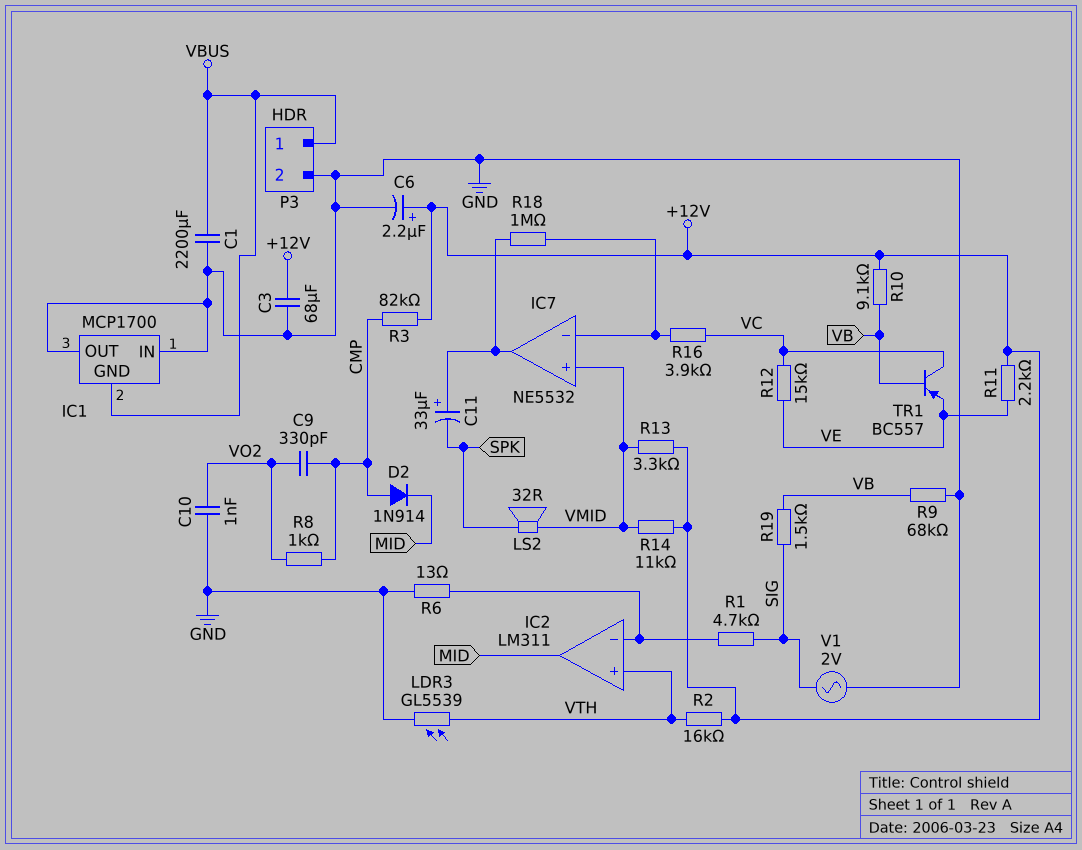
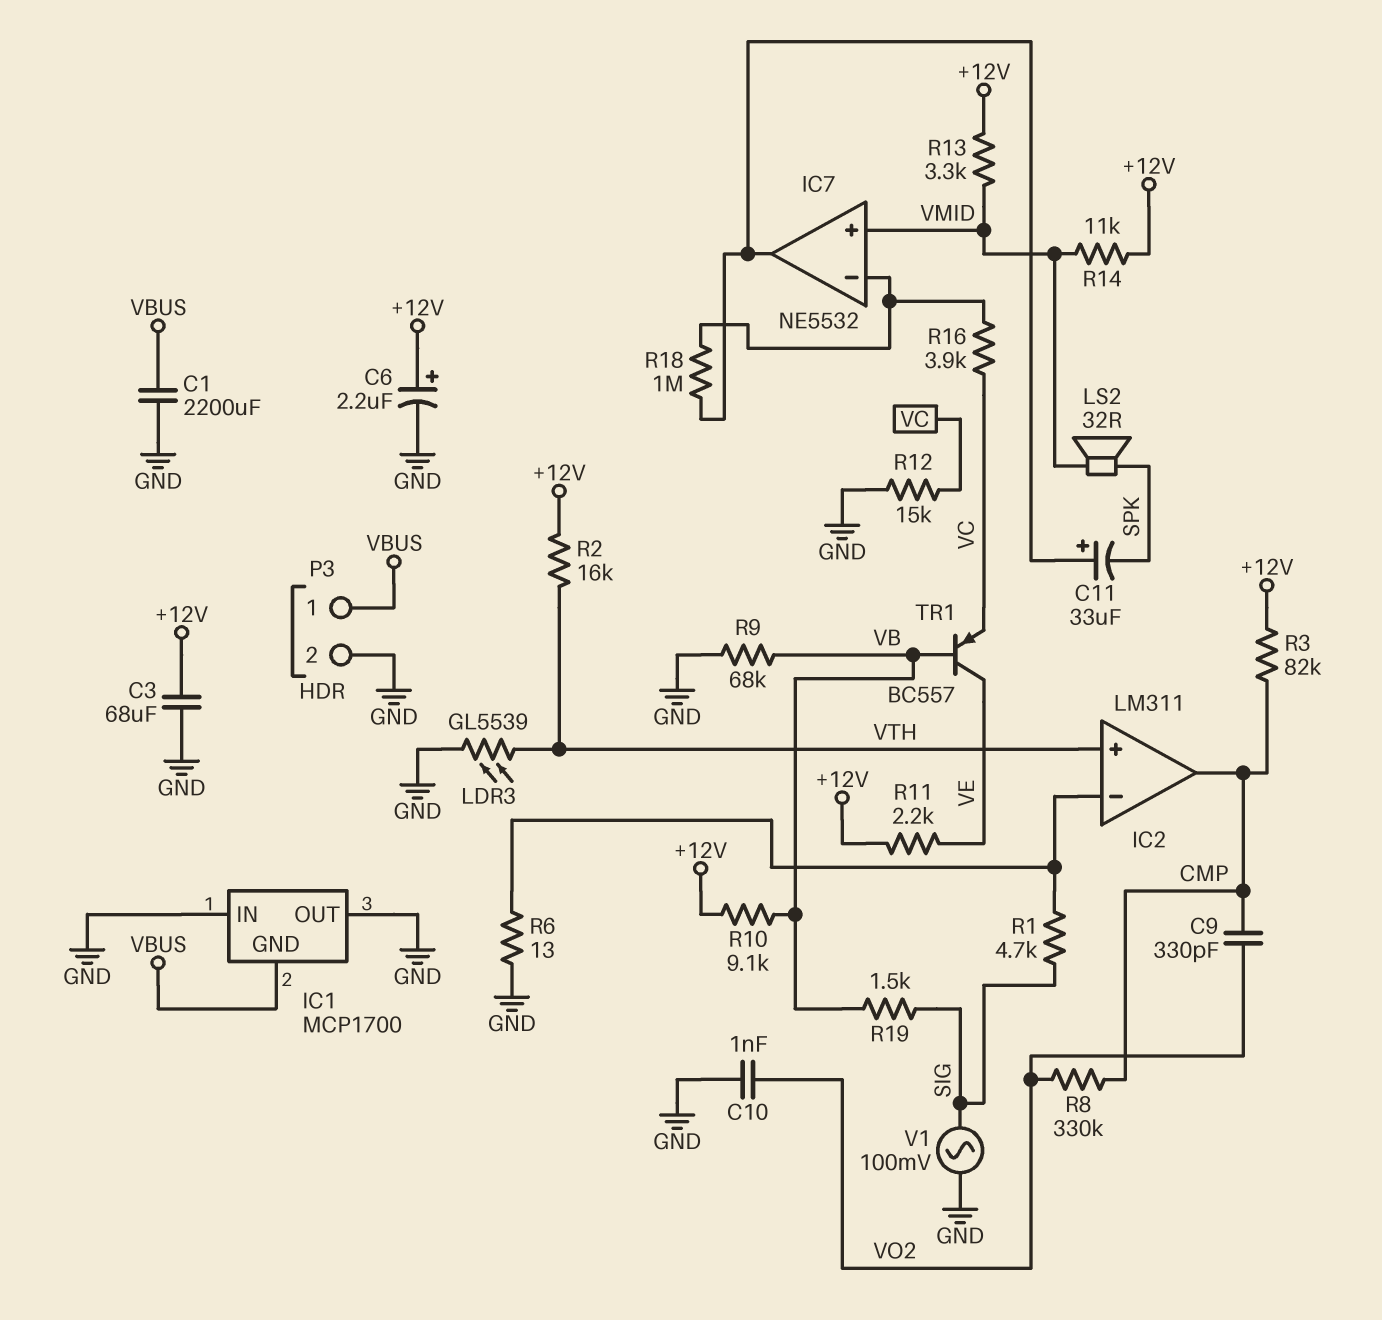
D2: diode 1N914 (A CMP, K MID) -> none
IC2 pin out: MID -> CMP
R8: 1k (CMP, VO2) -> 330k (CMP, VO2)
R12: 15k (VC, VE) -> 15k (GND, VC)
TR1: PNP BC557 (B VB, C VC, E VE) -> PNP BC557 (B VB, C VE, E VC)
V1: AC 2V (GND, SIG) -> AC 100mV (GND, SIG)

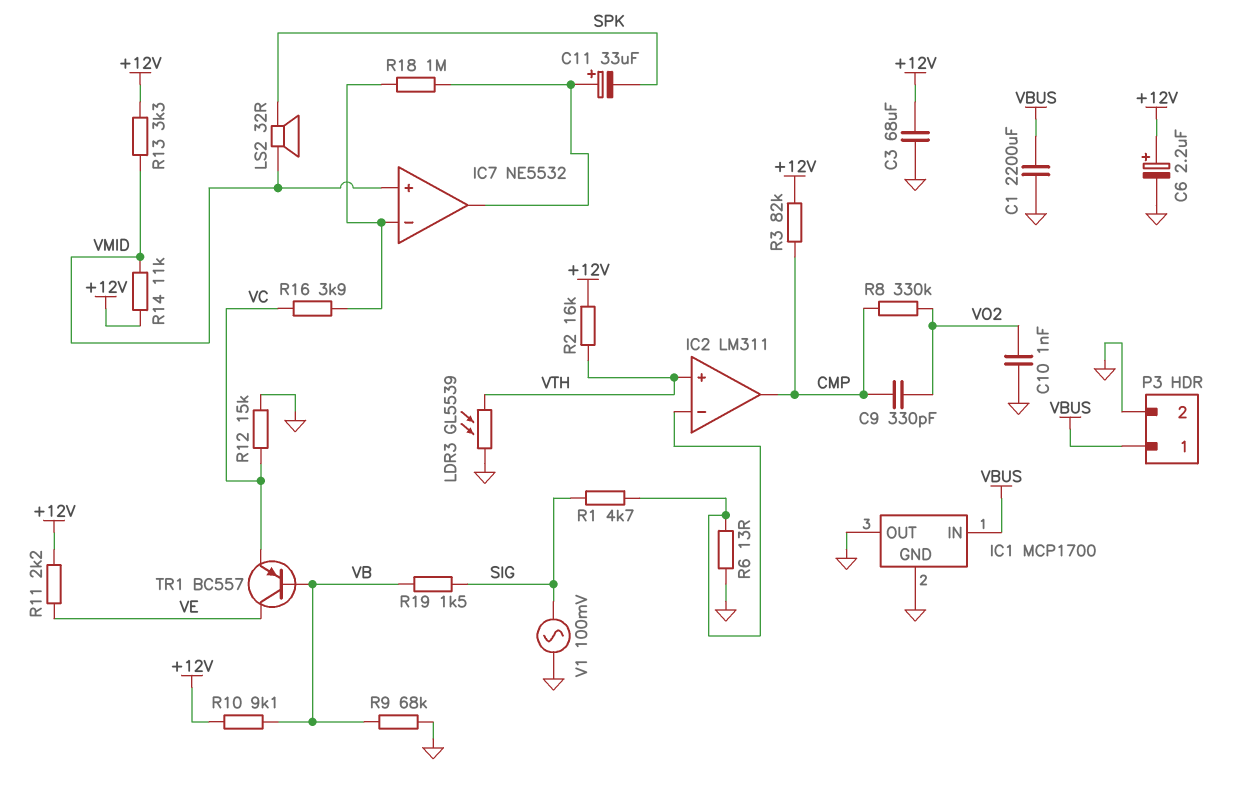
IC1 pin GND: VBUS -> GND
IC1 pin IN: GND -> VBUS

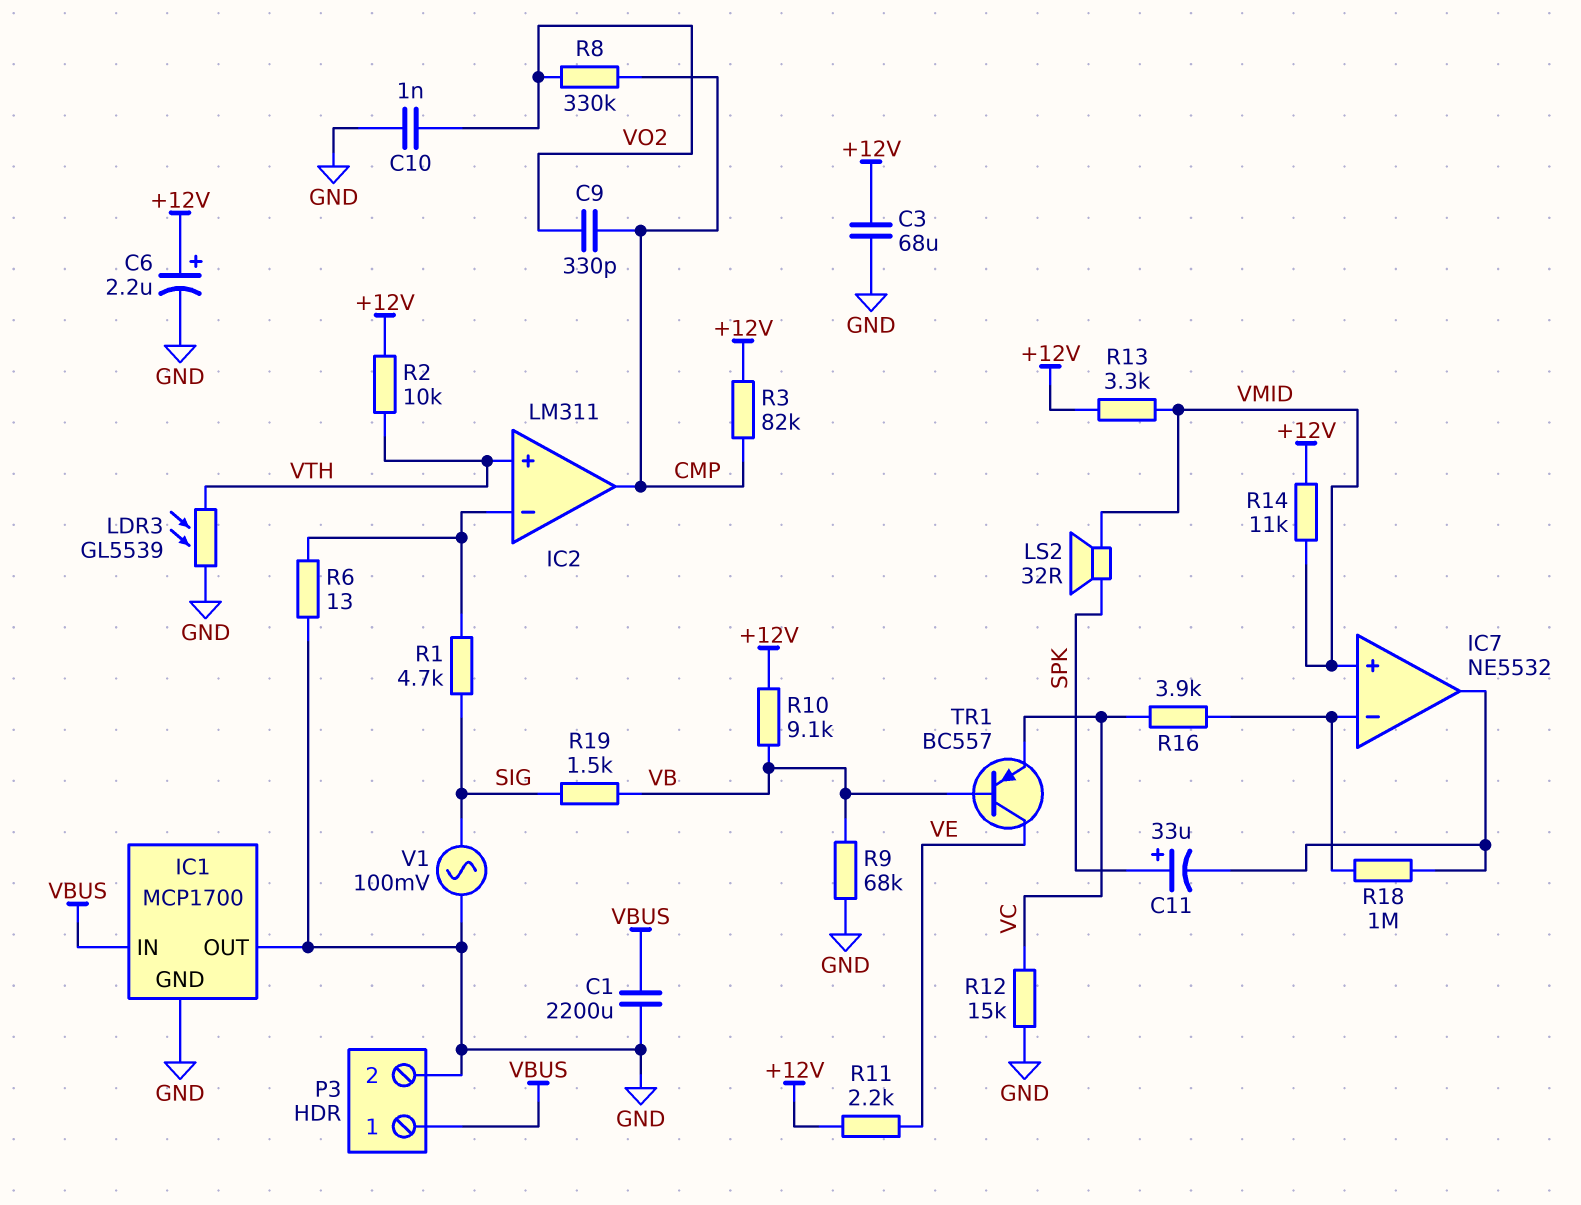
C11: 33uF (plus IC7/out, minus SPK) -> 33uF (plus SPK, minus IC7/out)
R2: 16k (+12V, VTH) -> 10k (+12V, VTH)

